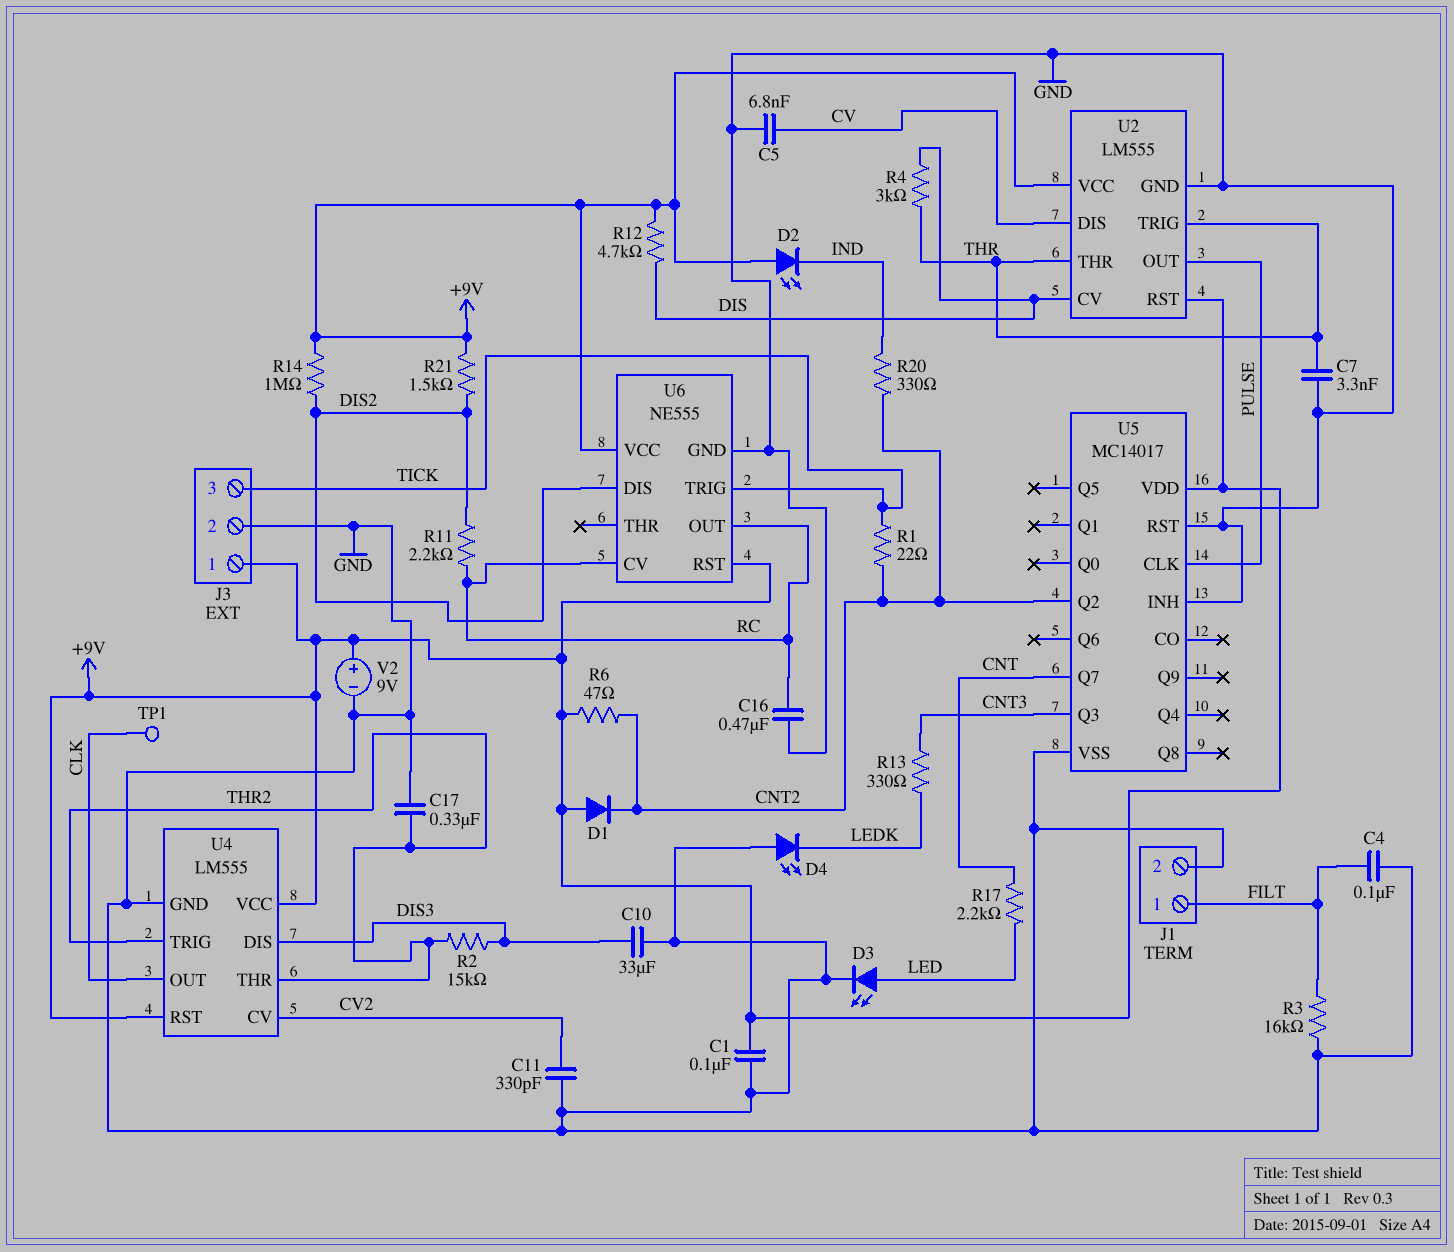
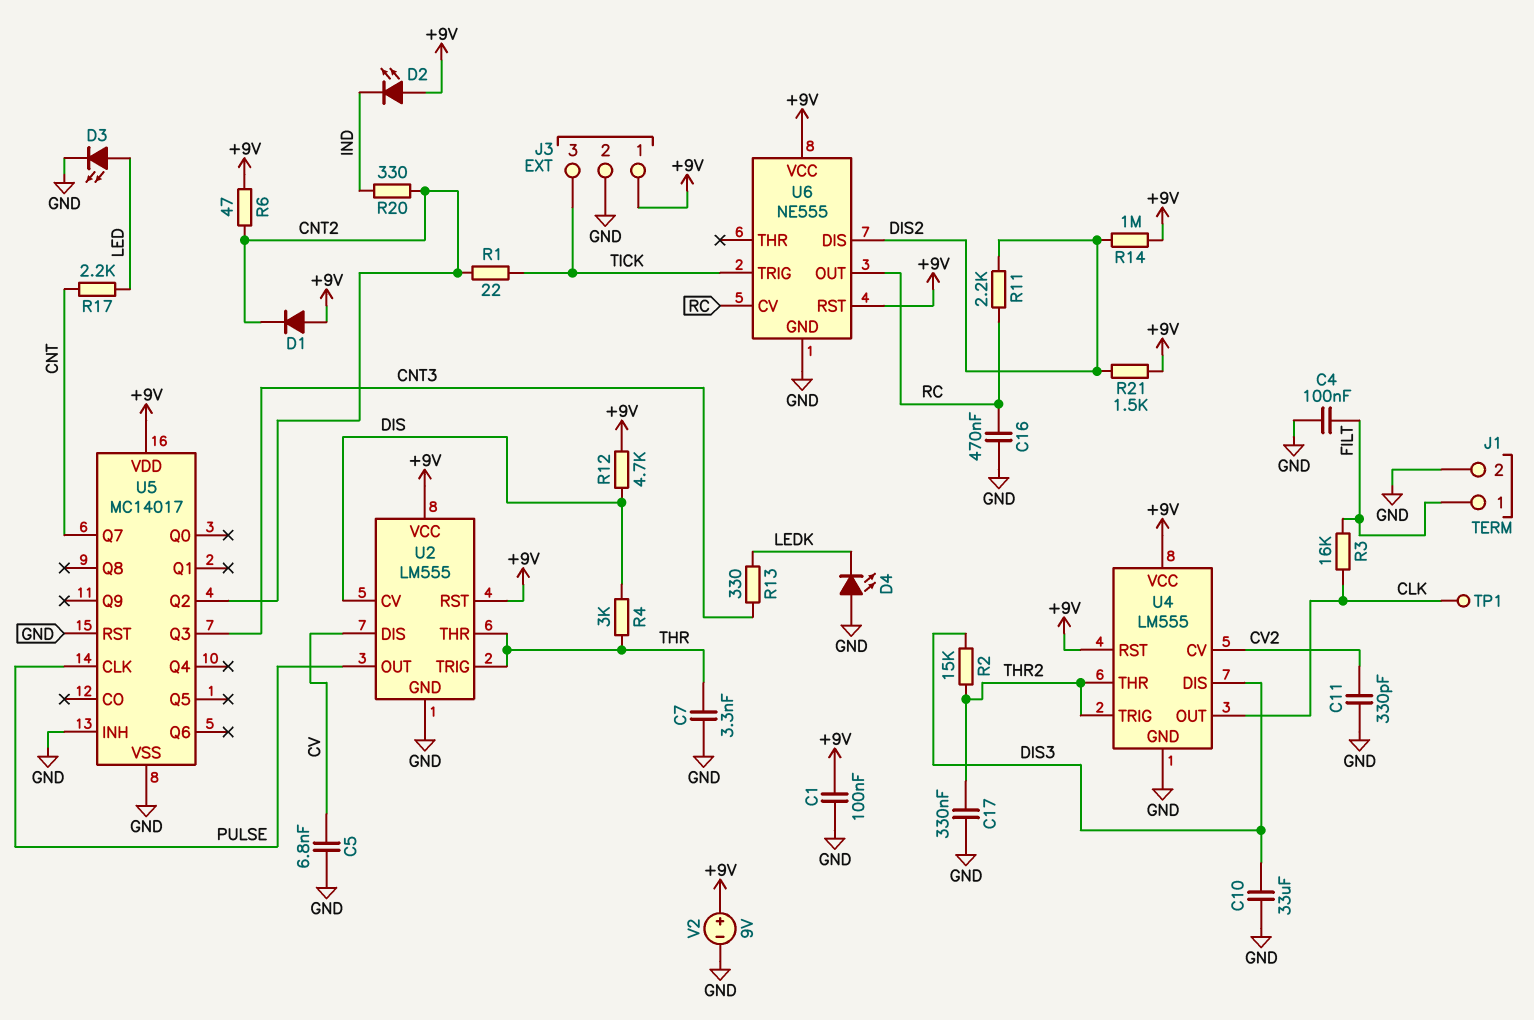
R3: 16k (FILT, GND) -> 16k (CLK, FILT)

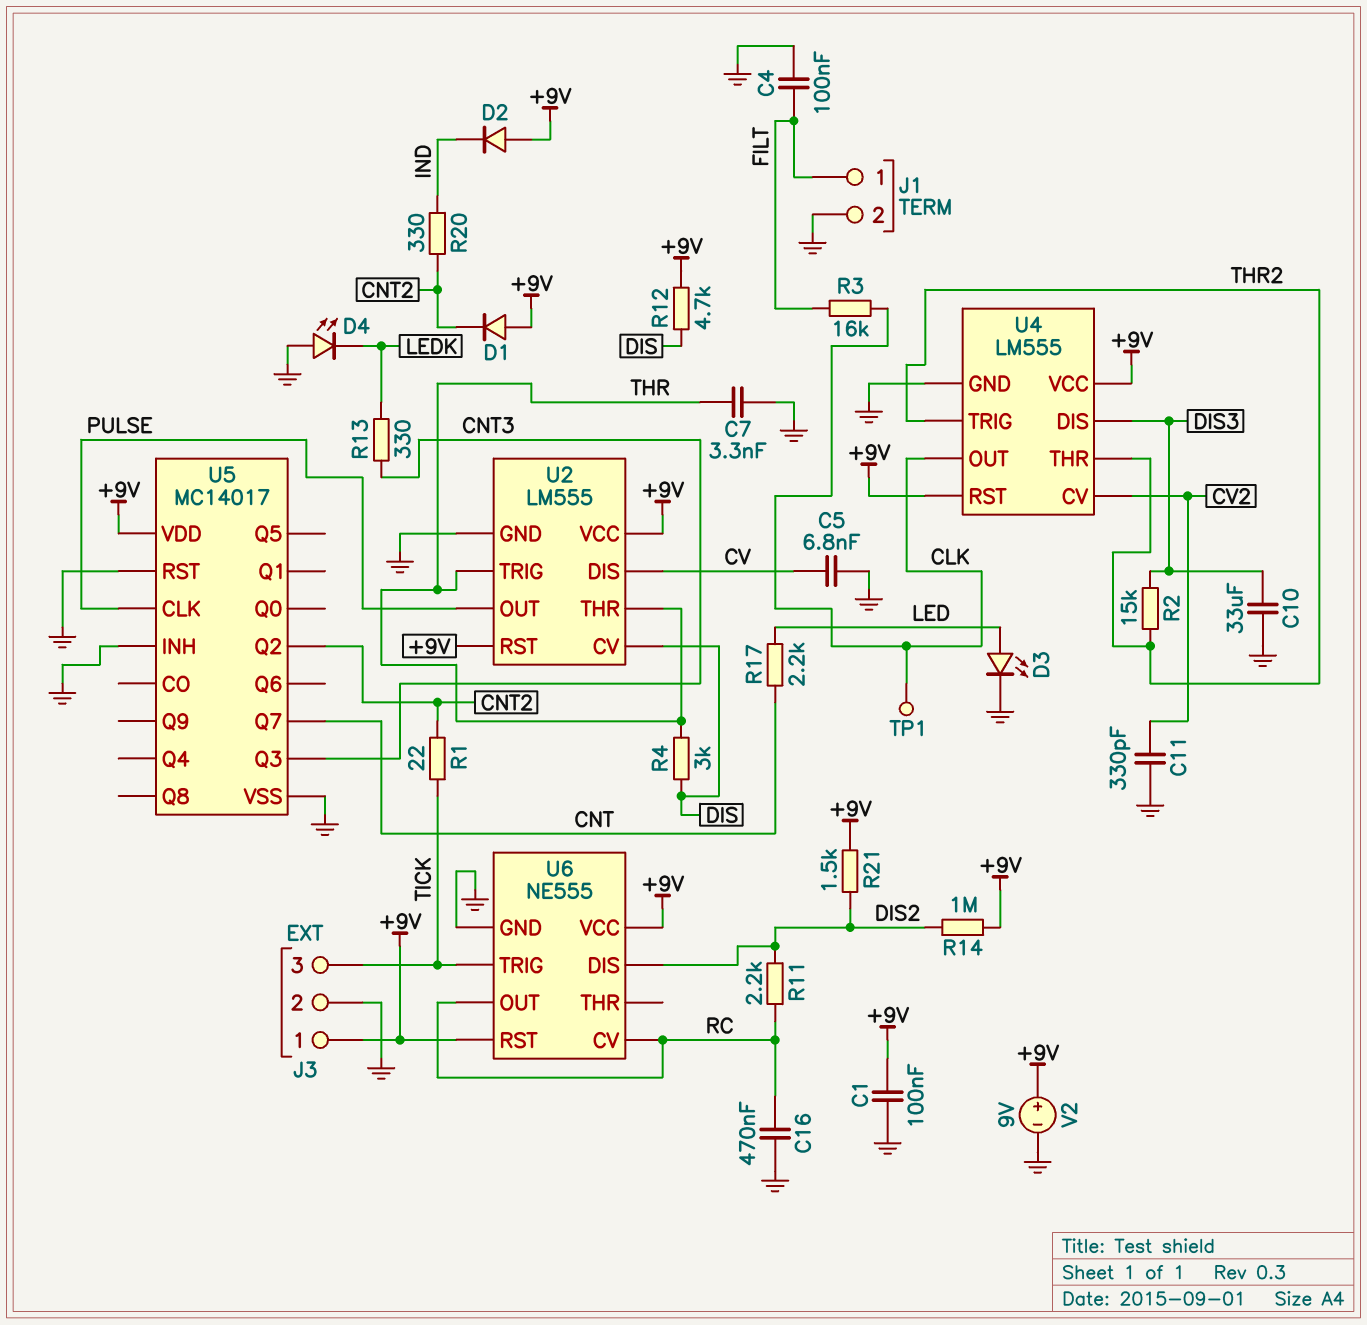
C17: 330nF (GND, THR2) -> none
D2: LED (A +9V, K IND) -> diode (A +9V, K IND)
R6: 47 (+9V, CNT2) -> none

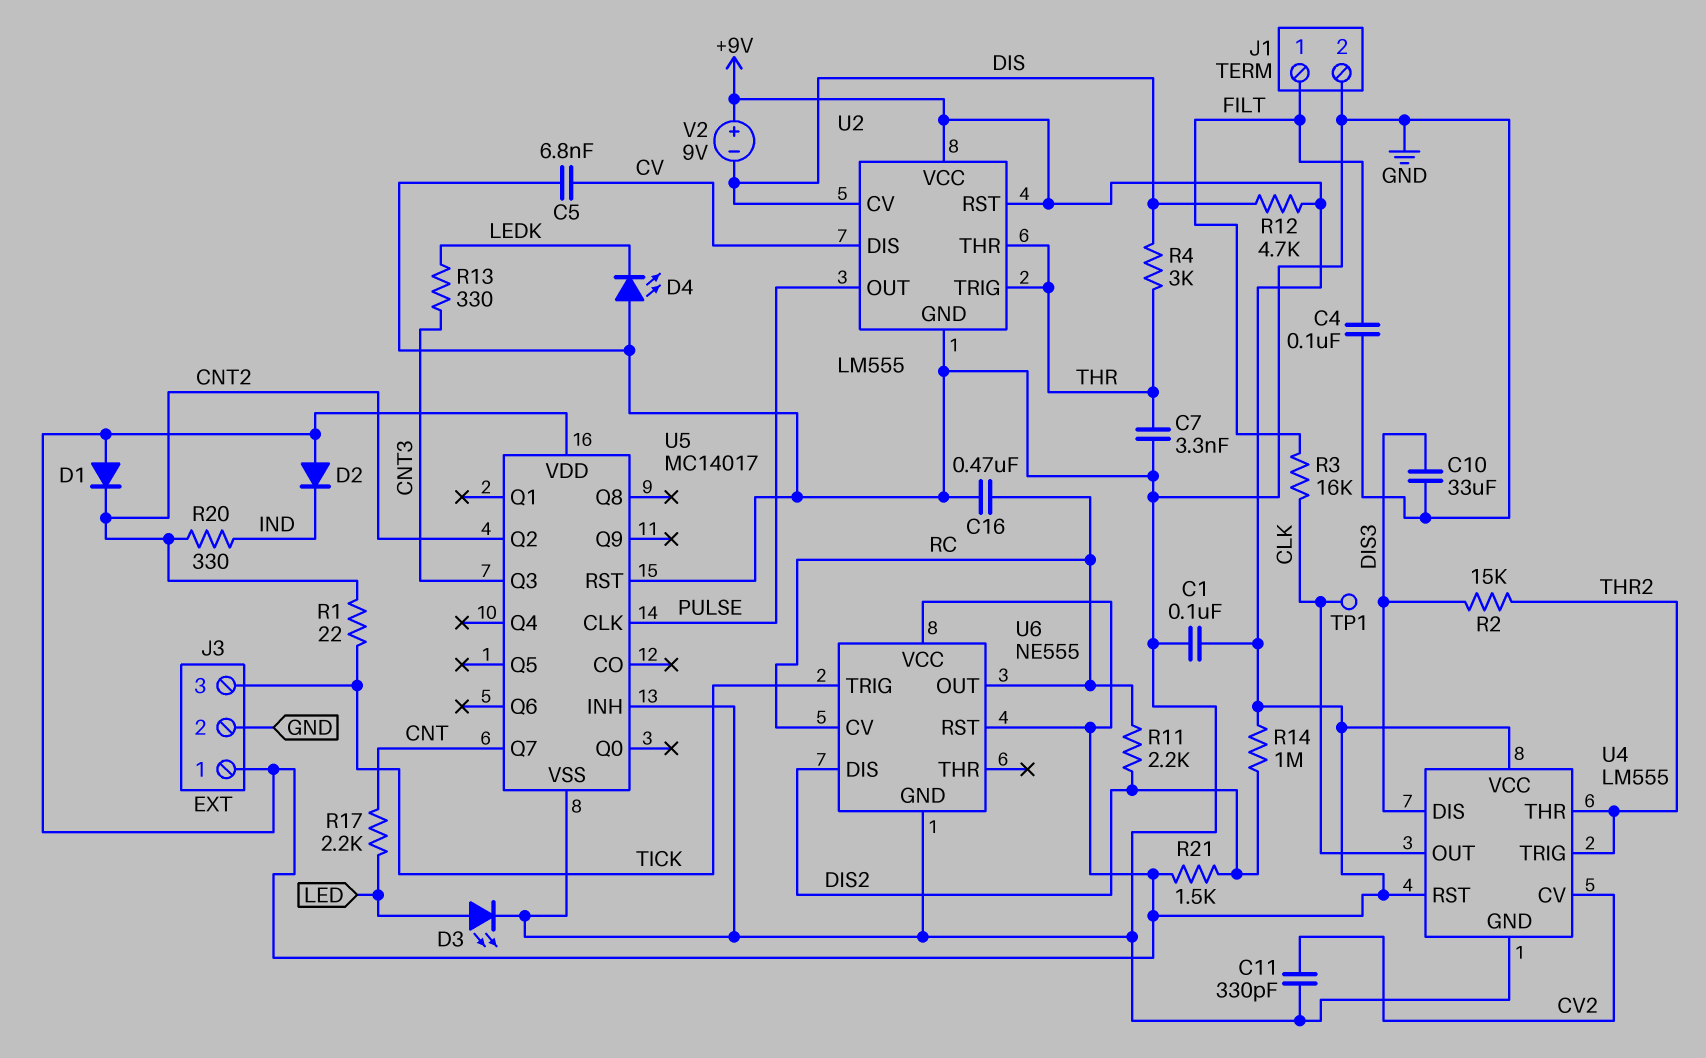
V2: 9V (plus +9V, minus GND) -> 9V (plus +9V, minus DIS)

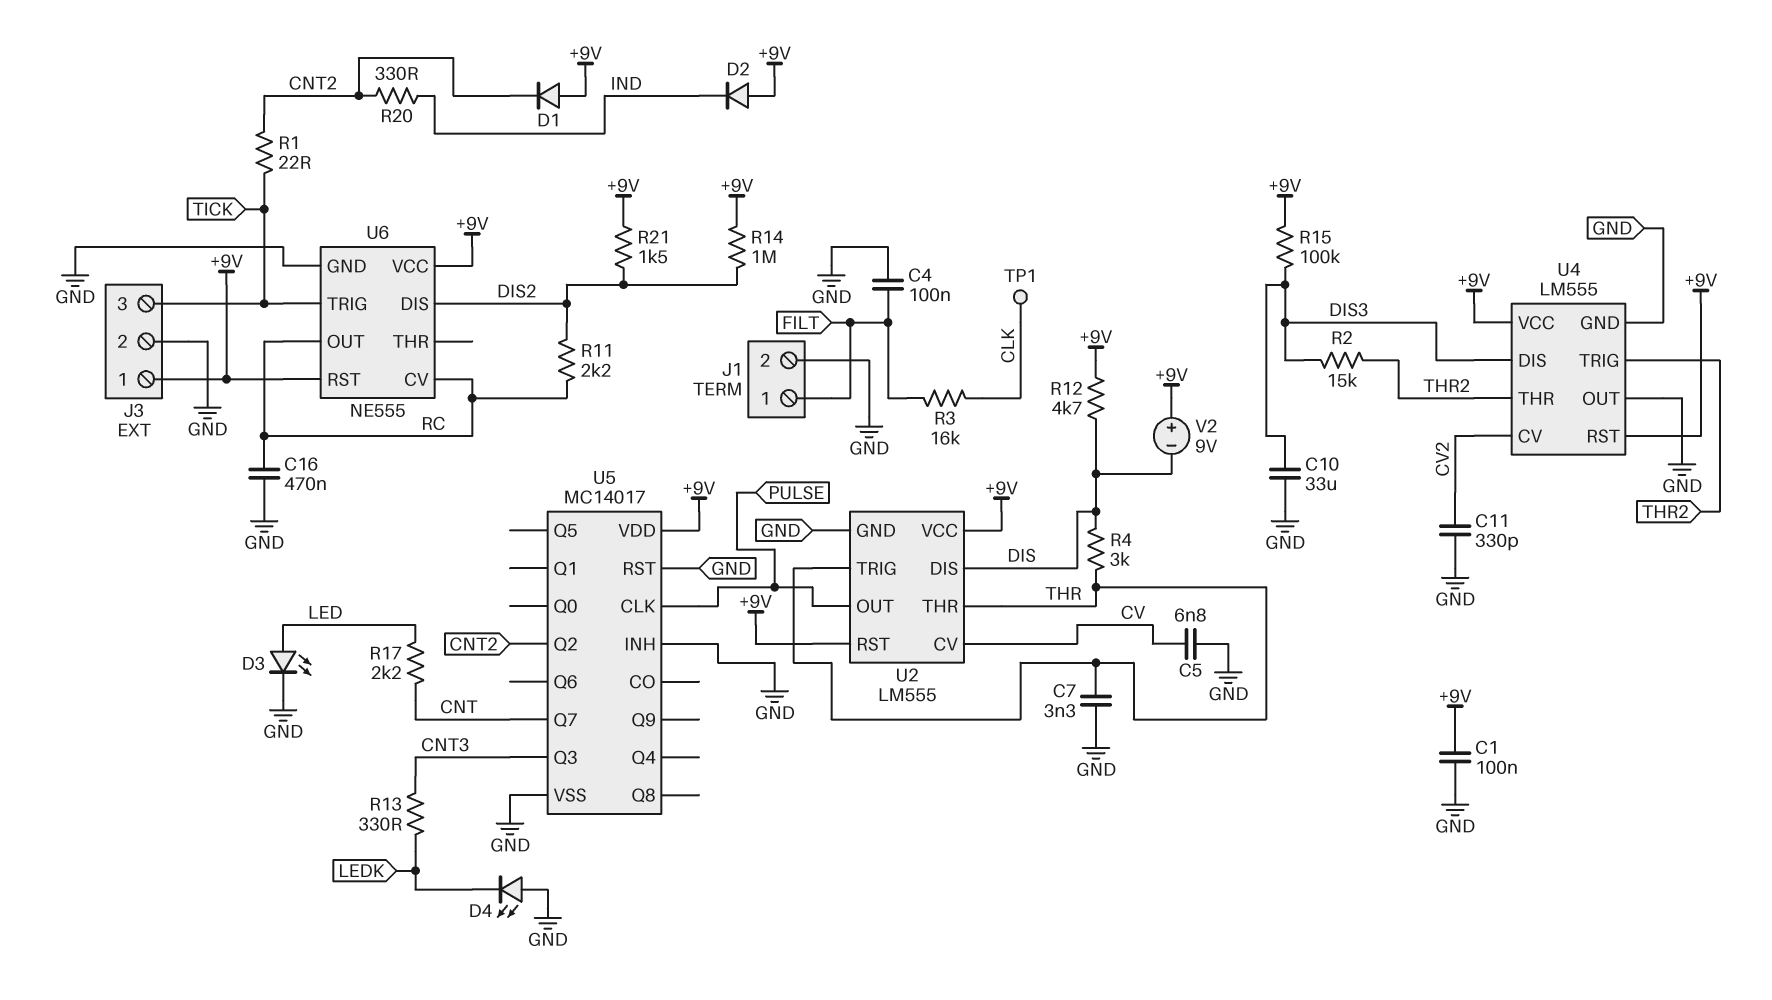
R15: none -> 100k (+9V, DIS3)
U2 pin CV: DIS -> CV
U2 pin DIS: CV -> DIS
U4 pin OUT: CLK -> GND

